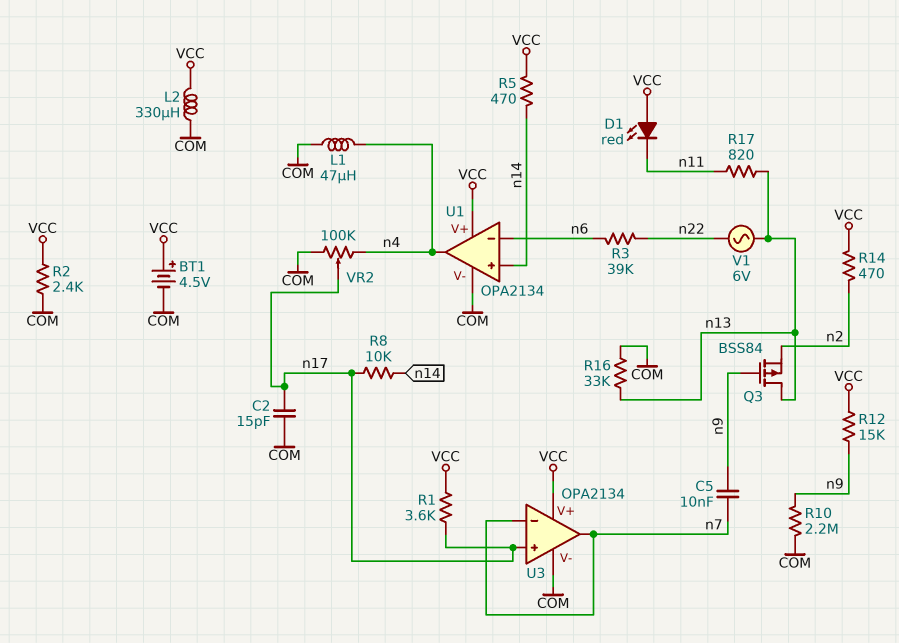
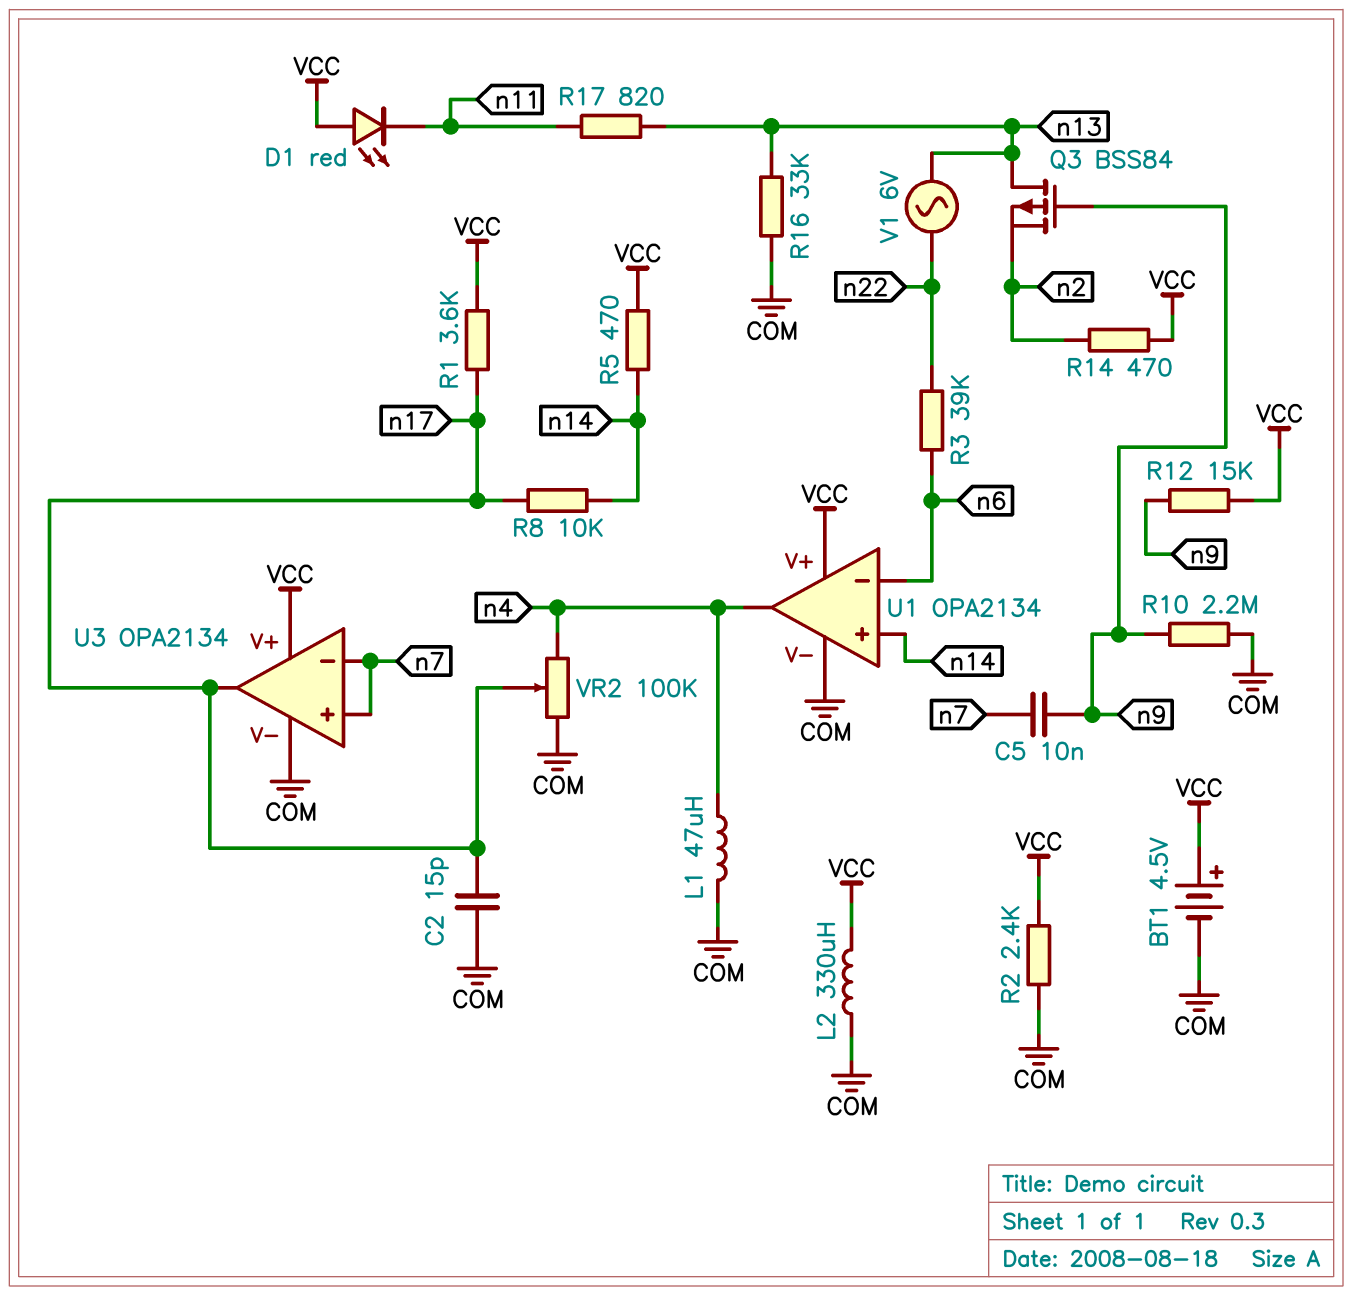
U3 pin in+: n17 -> n7
U3 pin out: n7 -> n17

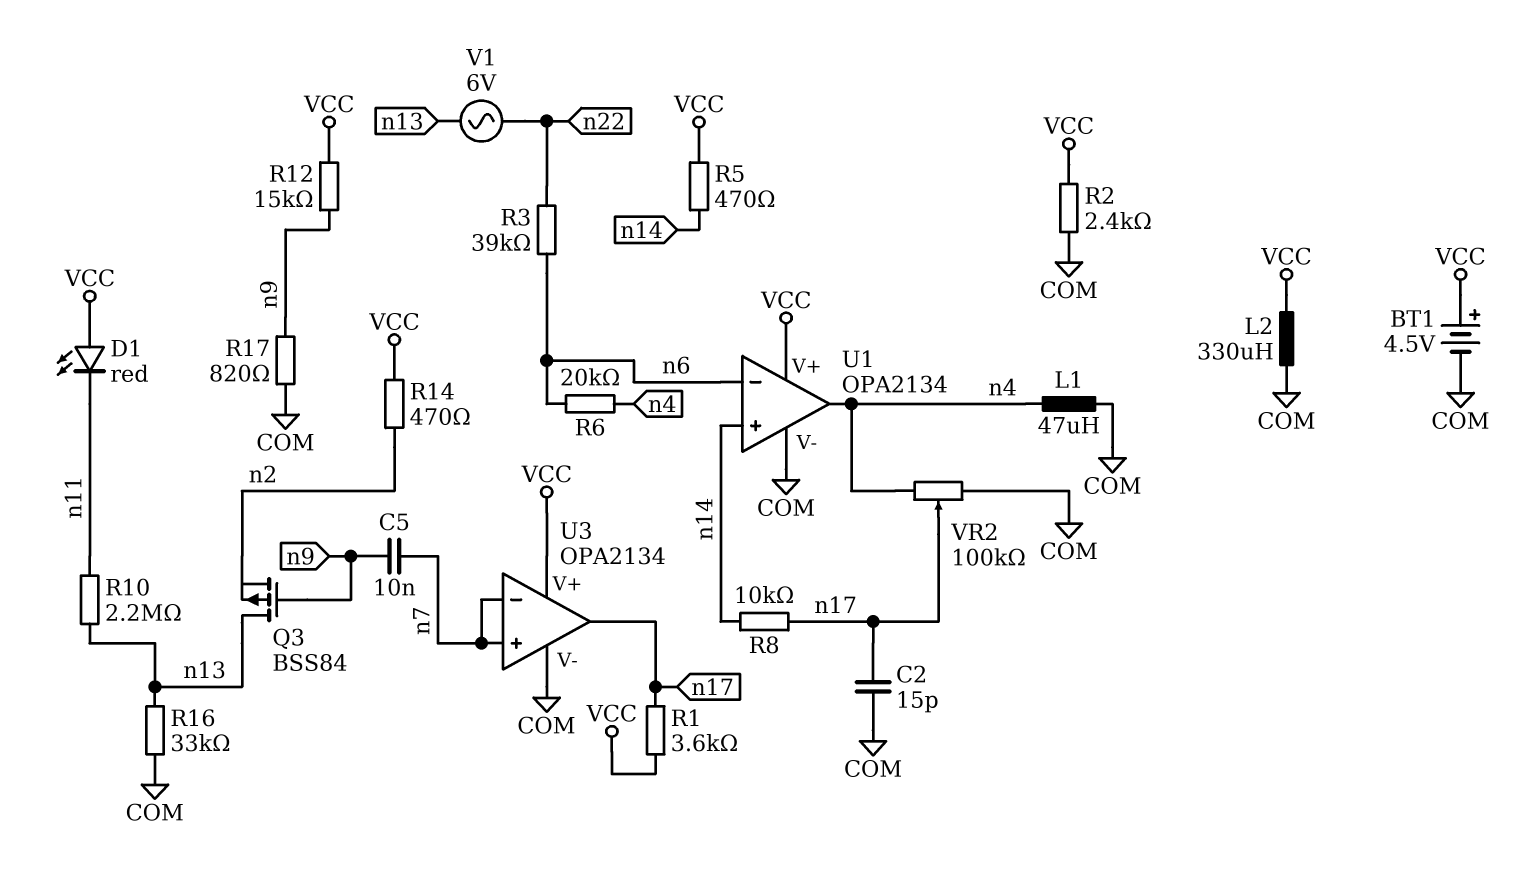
R6: none -> 20k (n4, n6)
R10: 2.2M (COM, n9) -> 2.2M (n11, n13)
R17: 820 (n11, n13) -> 820 (COM, n9)

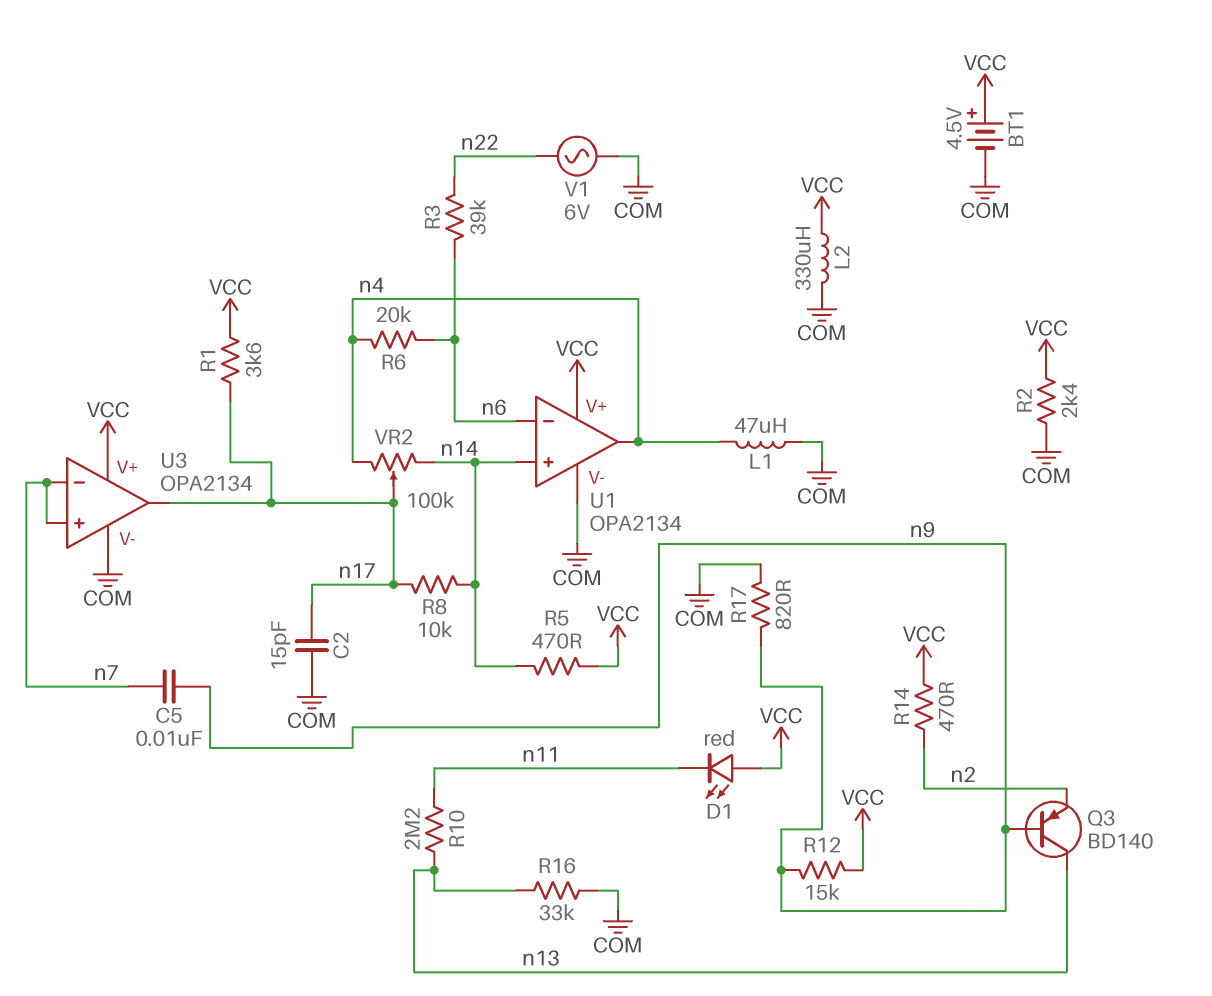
Q3: PMOS BSS84 (G n9, D n13, S n2) -> PNP BD140 (B n9, C n13, E n2)
V1: AC 6V (n13, n22) -> AC 6V (COM, n22)
VR2: 100k (COM, n4, wiper n17) -> 100k (n4, n14, wiper n17)

